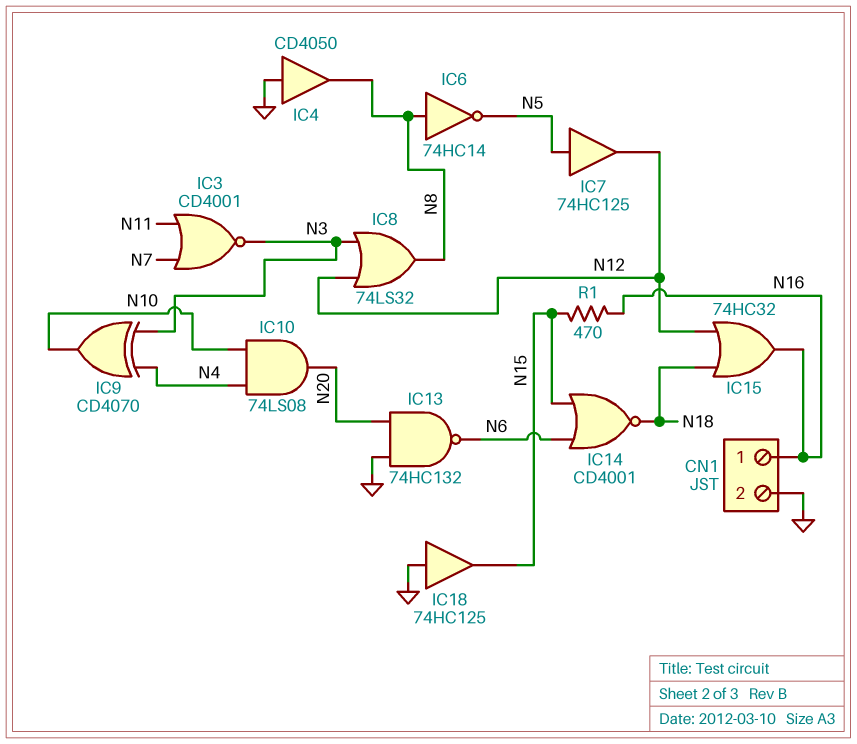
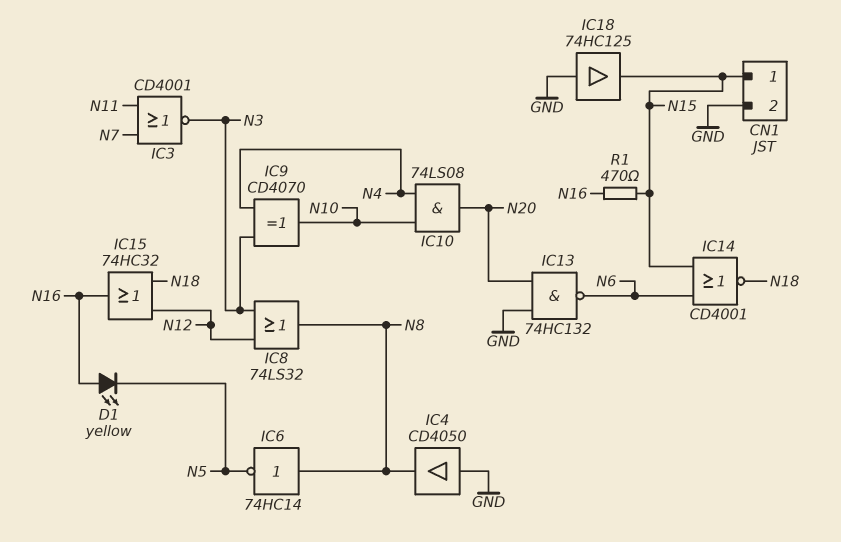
CN1 pin 1: N16 -> N15
D1: none -> LED yellow (A N16, K N5)
IC7: buffer 74HC125 (in N5, out N12) -> none

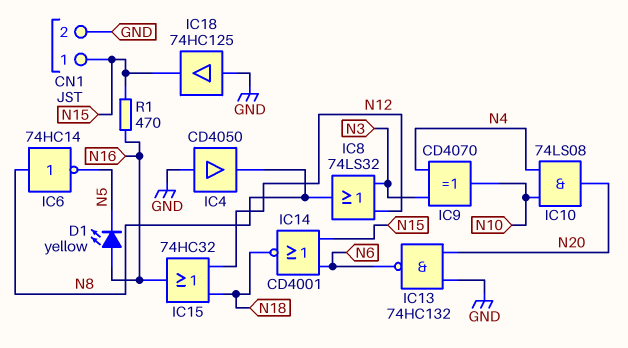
IC3: NOR CD4001 (in N7, in N11, out N3) -> none

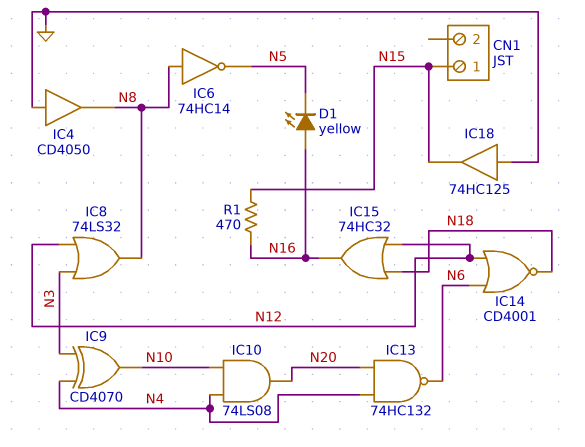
CN1 pin 2: GND -> none
IC13: NAND 74HC132 (in GND, in N20, out N6) -> NAND 74HC132 (in N4, in N20, out N6)
IC14: NOR CD4001 (in N6, in N15, out N18) -> NOR CD4001 (in N6, in N12, out N18)

